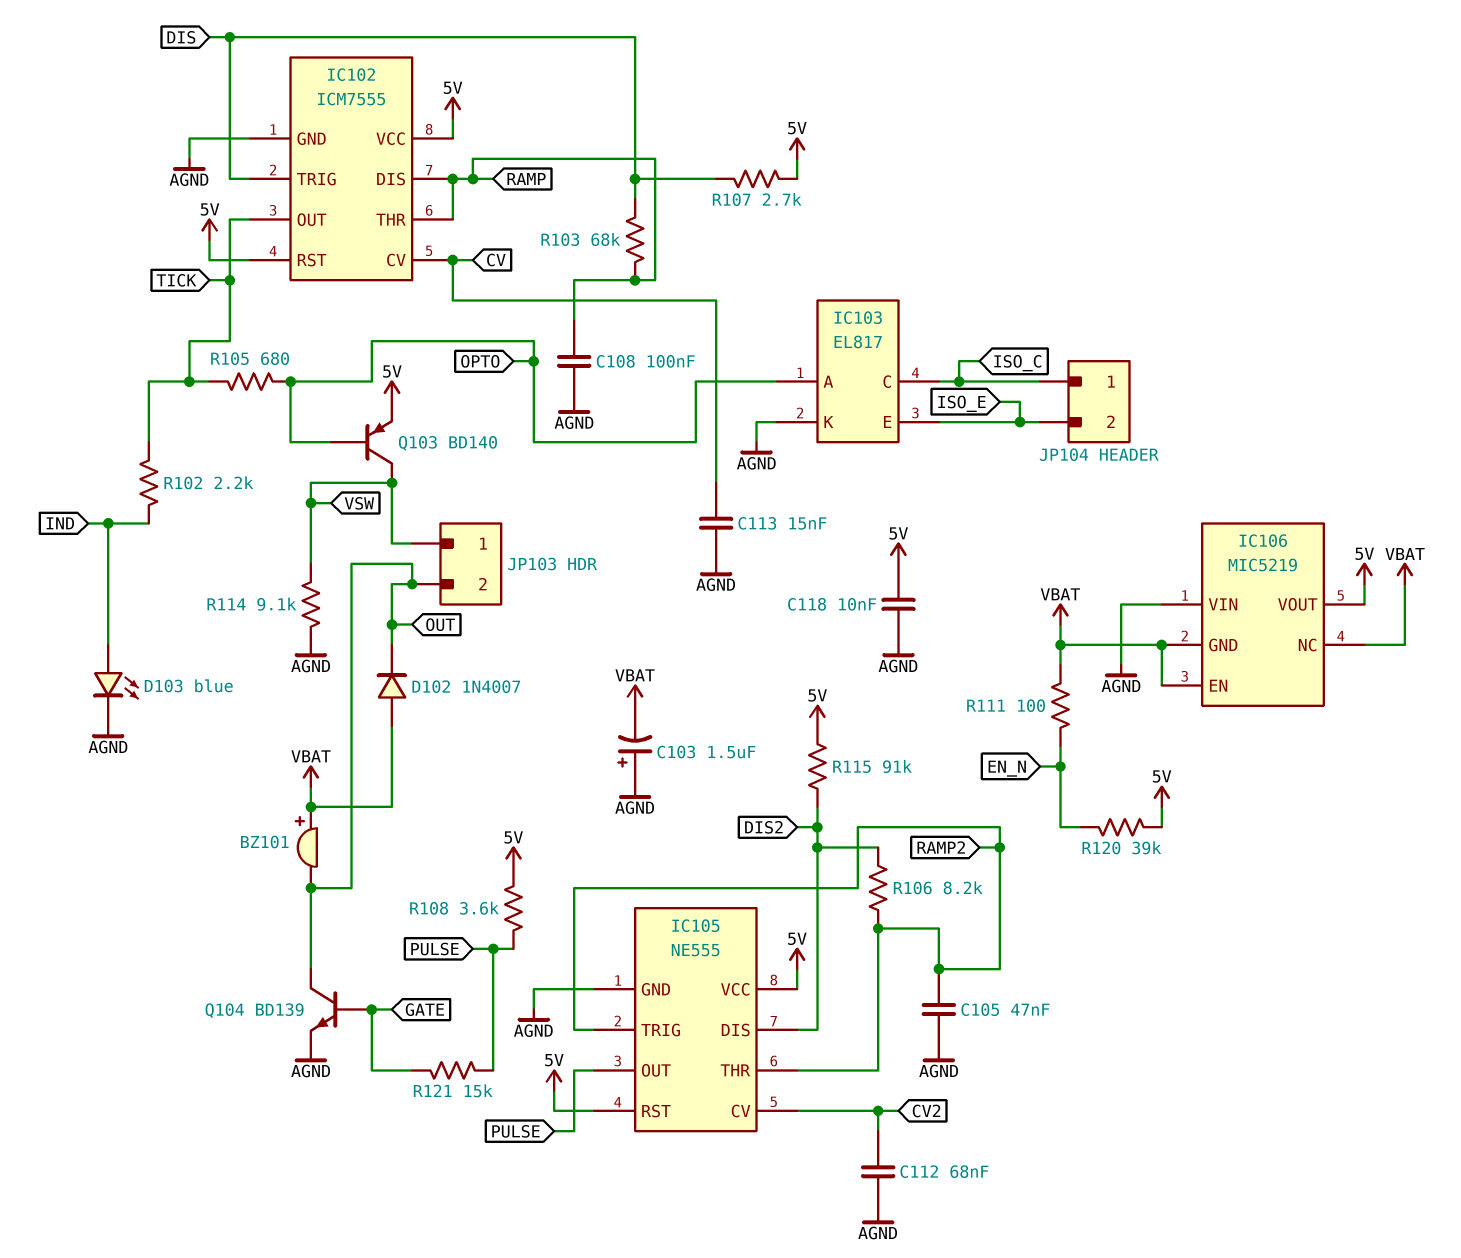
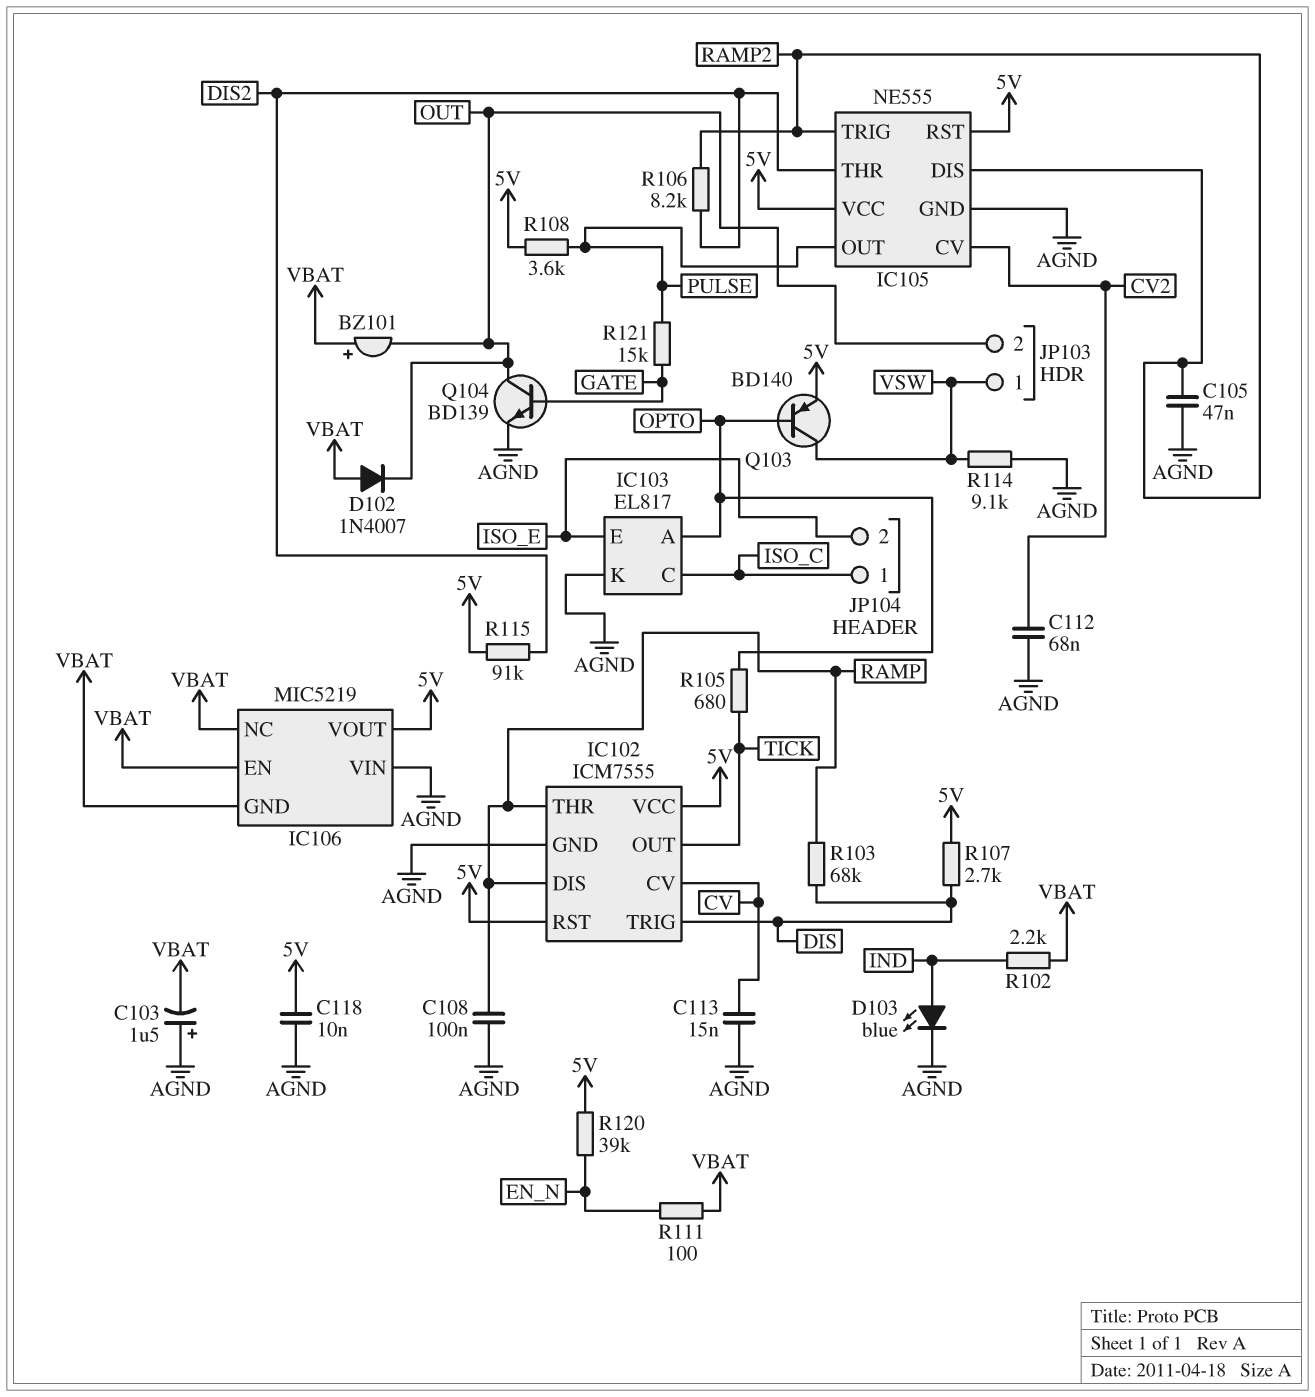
IC105 pin DIS: DIS2 -> RAMP2
IC105 pin THR: RAMP2 -> DIS2
R102: 2.2k (IND, TICK) -> 2.2k (IND, VBAT)

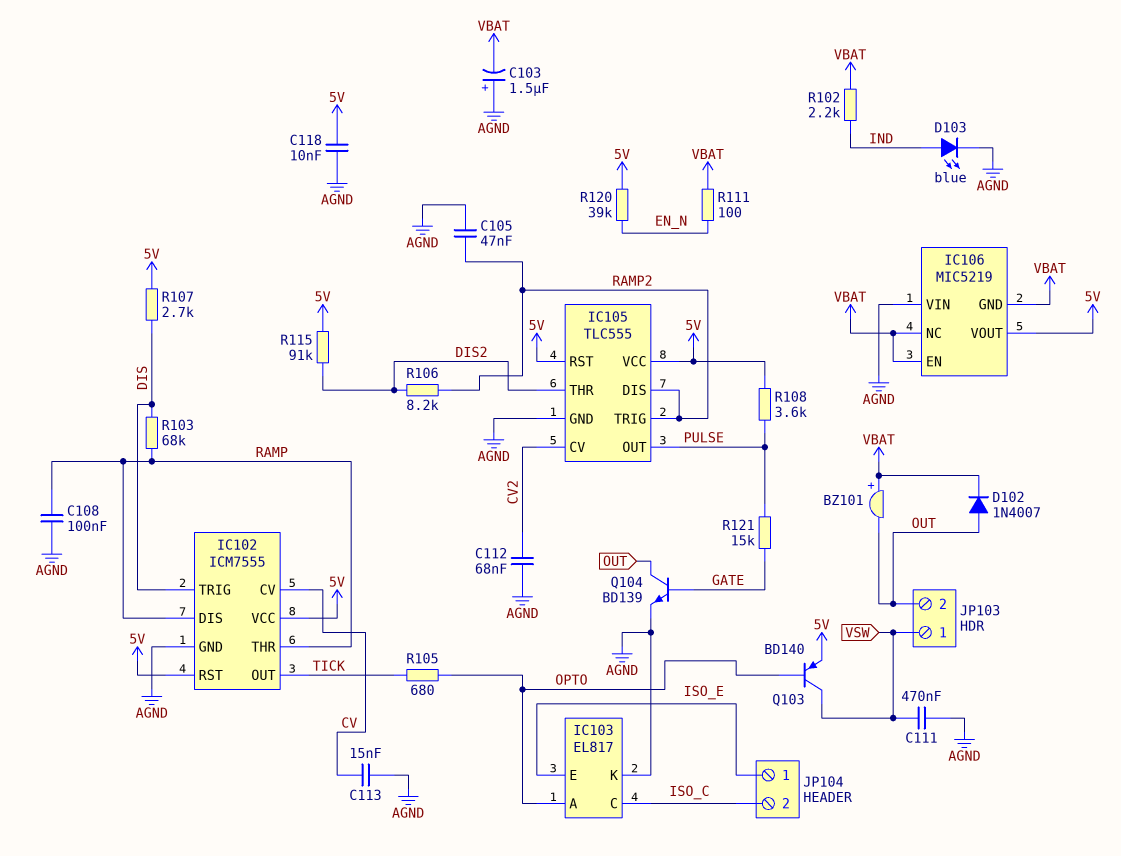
C111: none -> 470nF (AGND, VSW)
D102: diode 1N4007 (A VBAT, K OUT) -> diode 1N4007 (A OUT, K VBAT)
IC105: NE555 -> TLC555
JP104 pin 1: ISO_C -> ISO_E
JP104 pin 2: ISO_E -> ISO_C
R114: 9.1k (AGND, VSW) -> none

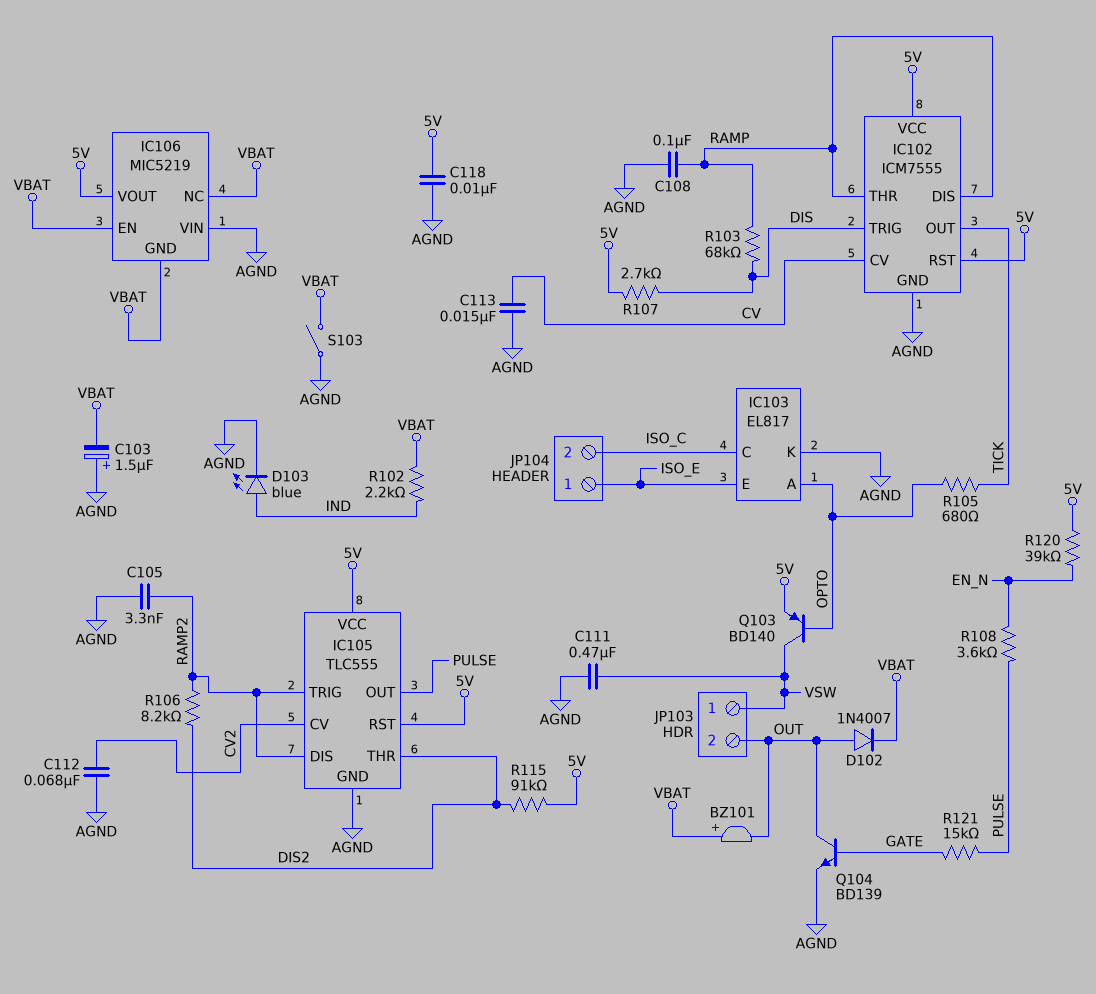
C105: 47nF (AGND, RAMP2) -> 3.3nF (AGND, RAMP2)
R108: 3.6k (5V, PULSE) -> 3.6k (EN_N, PULSE)
R111: 100 (EN_N, VBAT) -> none
S103: none -> switch (AGND, VBAT)

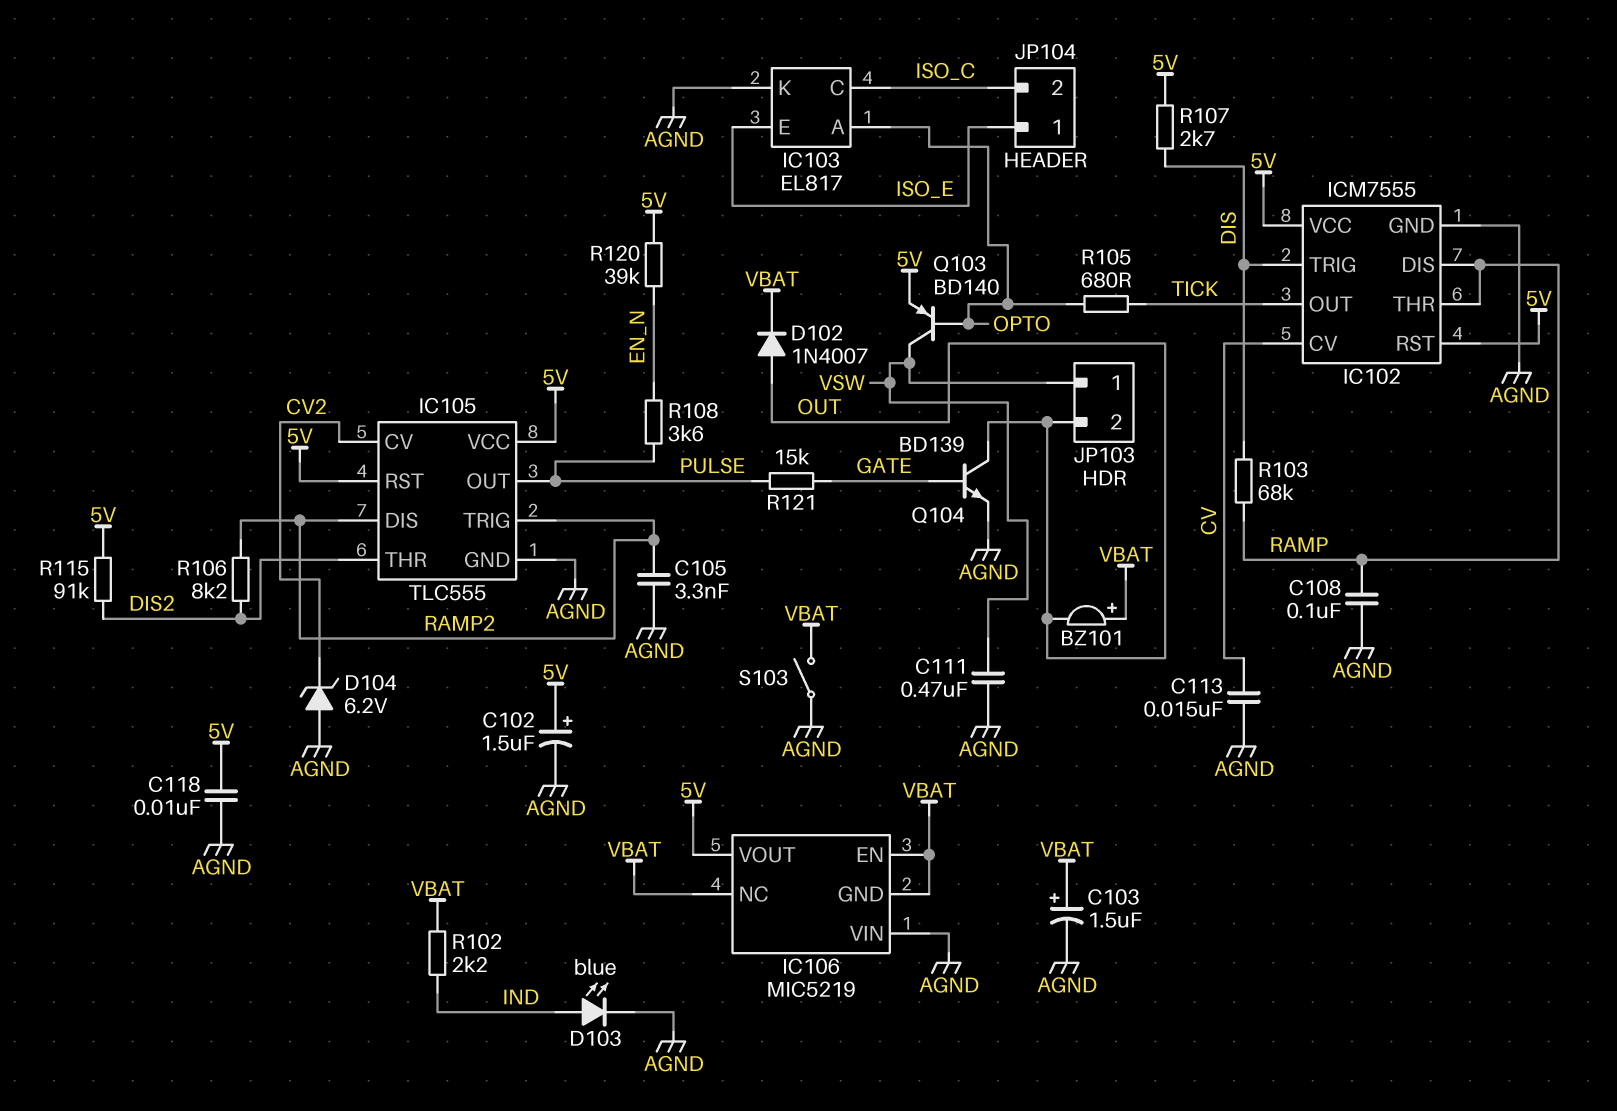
C102: none -> 1.5uF (plus 5V, minus AGND)
C103: 1.5uF (plus AGND, minus VBAT) -> 1.5uF (plus VBAT, minus AGND)
C112: 68nF (AGND, CV2) -> none
D104: none -> zener 6.2V (A AGND, K CV2)

